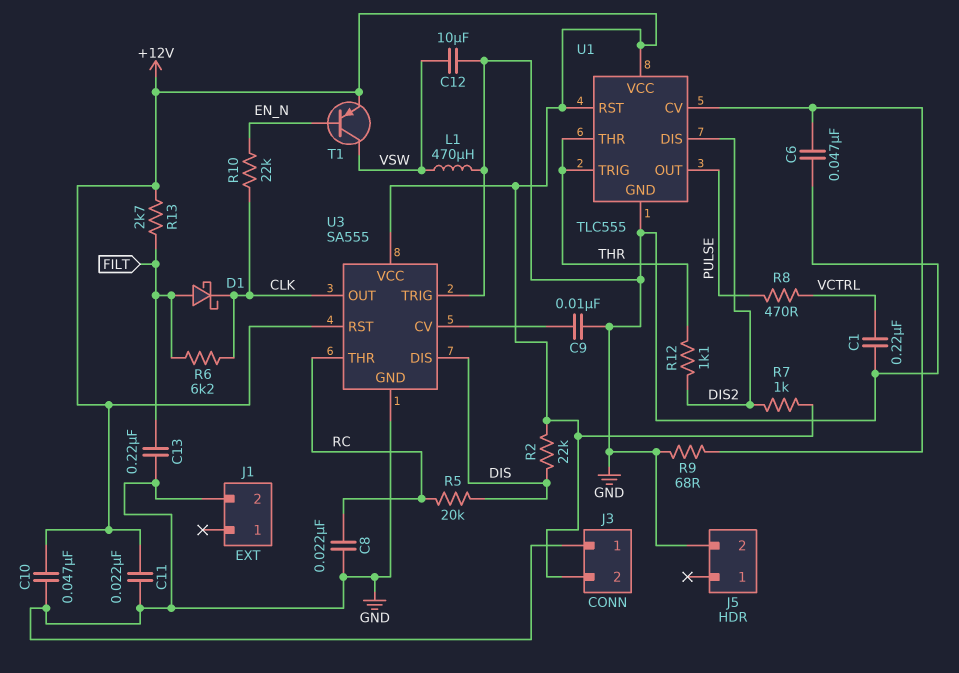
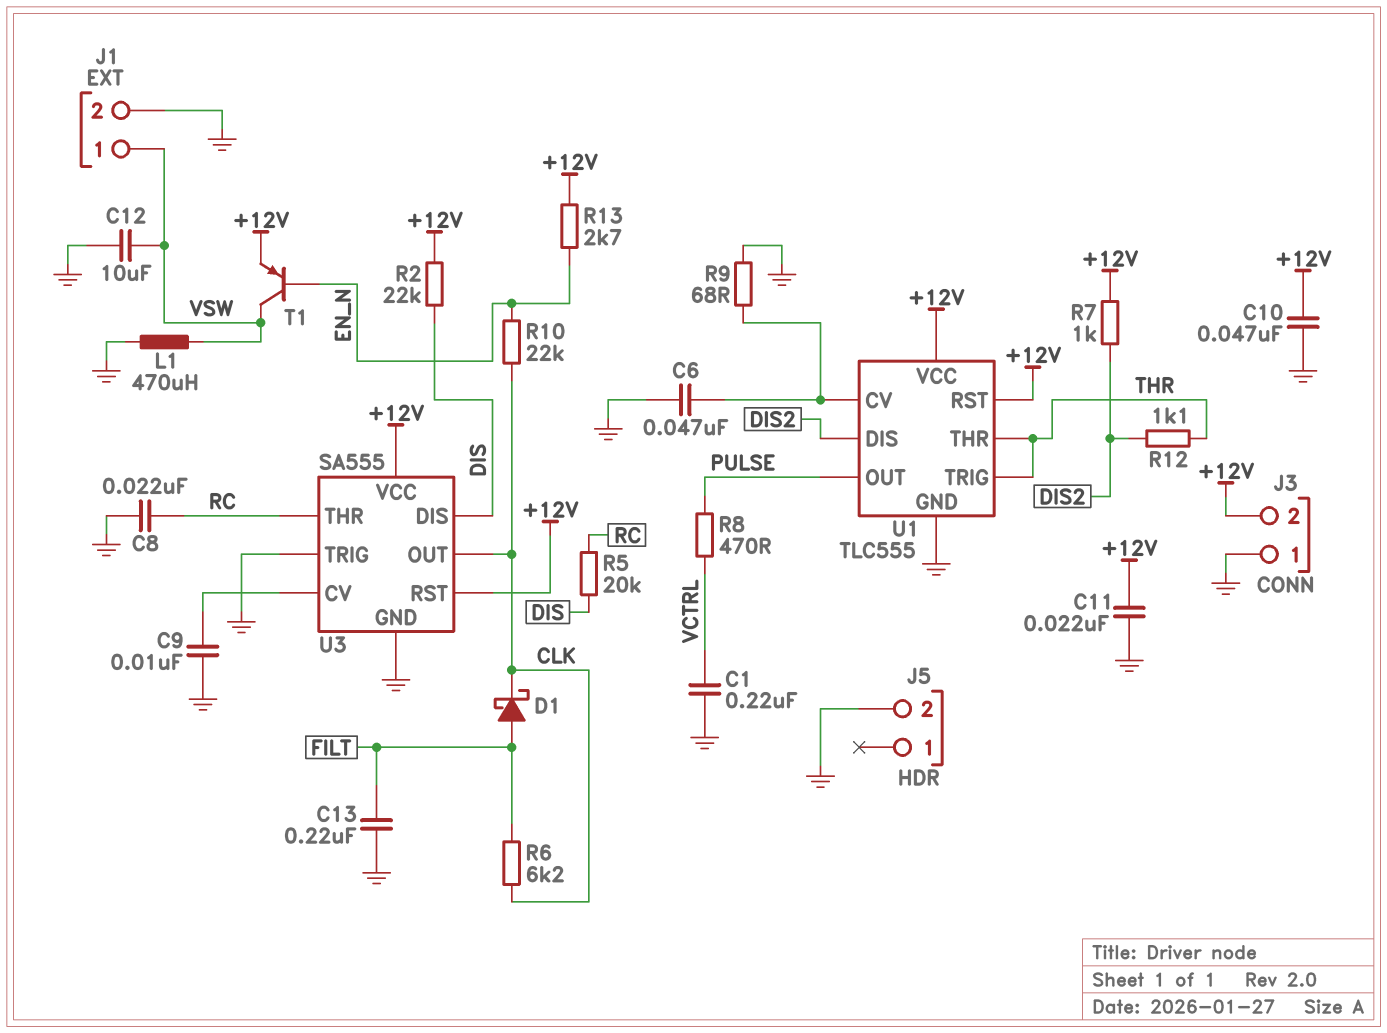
J1 pin 1: none -> VSW
R13: 2.7k (+12V, FILT) -> 2.7k (+12V, EN_N)

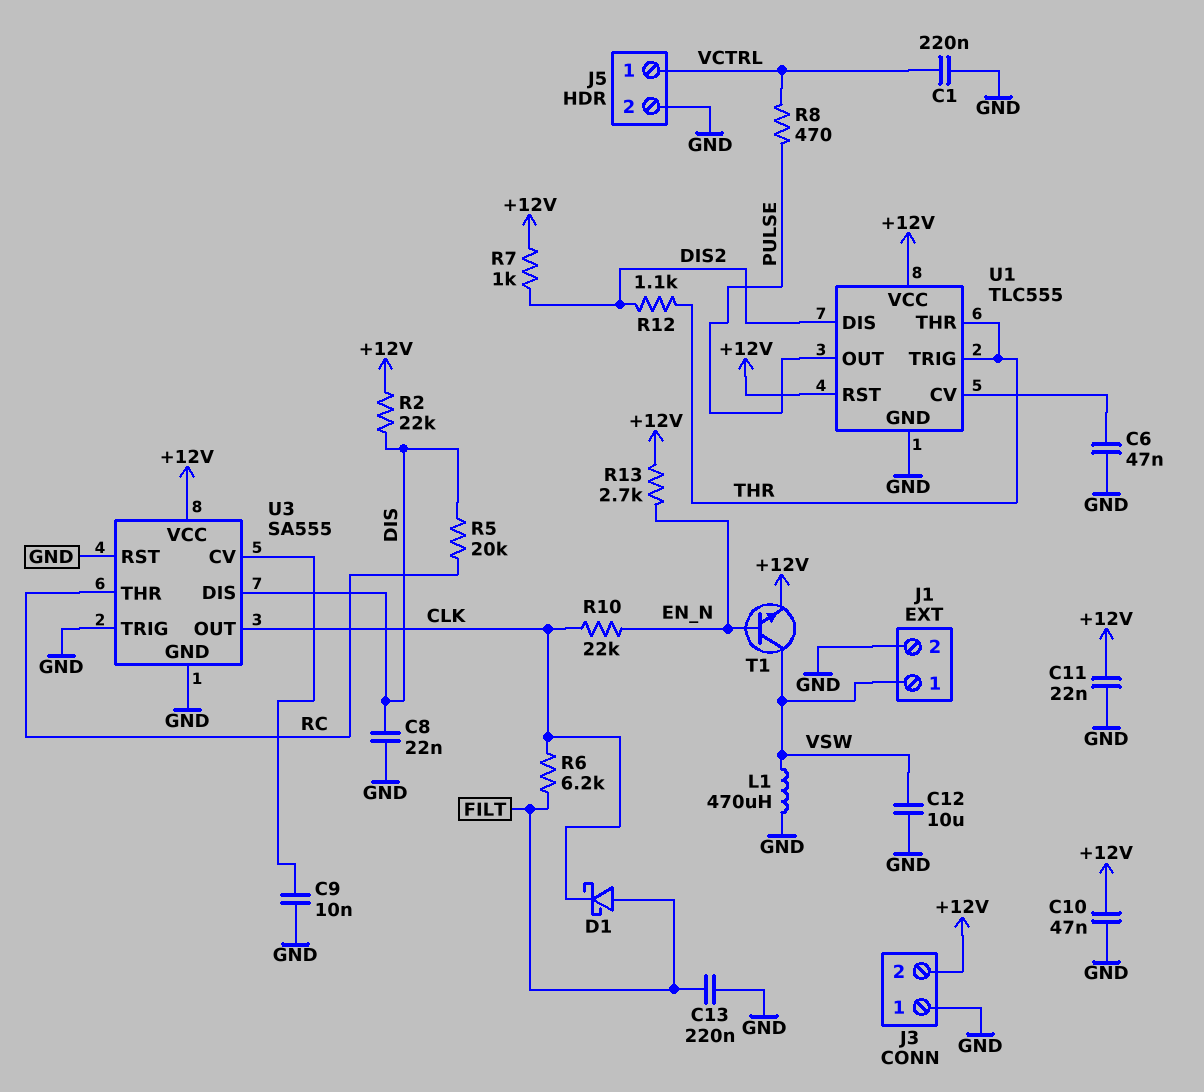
C8: 22nF (GND, RC) -> 22nF (DIS, GND)
J5 pin 1: none -> VCTRL
R9: 68 (GND, U1/CV) -> none
T1: PNP (B EN_N, C VSW, E +12V) -> NPN (B EN_N, C VSW, E +12V)
U3 pin RST: +12V -> GND

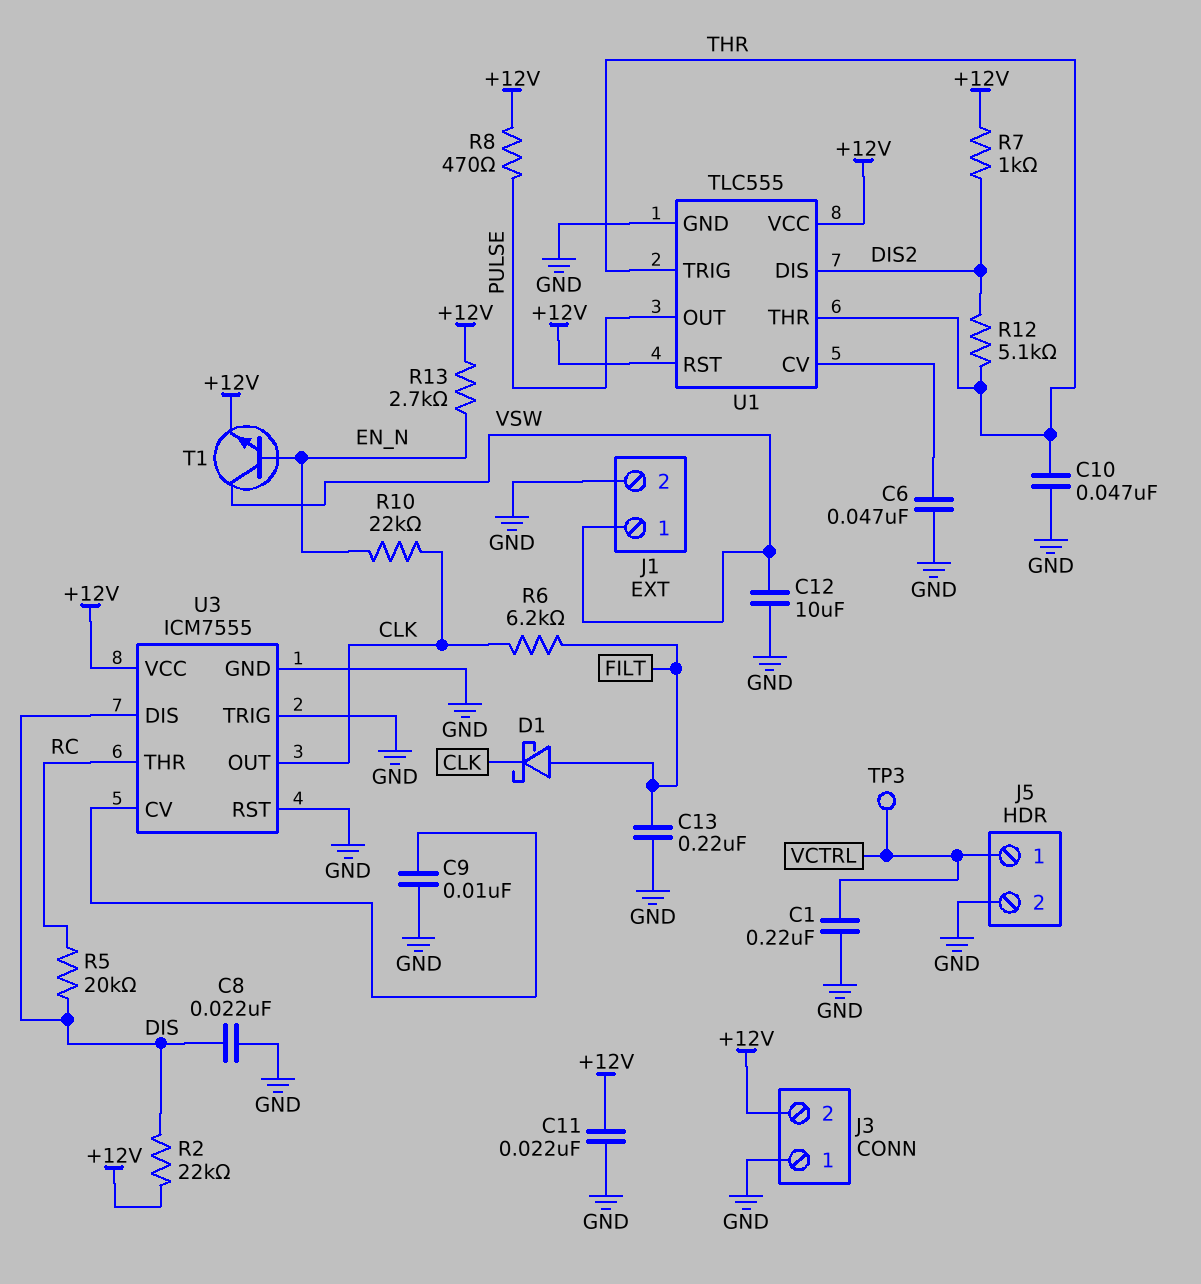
C10: 47nF (+12V, GND) -> 47nF (GND, THR)
L1: 470uH (GND, VSW) -> none
R8: 470 (PULSE, VCTRL) -> 470 (+12V, PULSE)
R12: 1.1k (DIS2, THR) -> 5.1k (DIS2, THR)
TP3: none -> test point (VCTRL)
U3: SA555 -> ICM7555

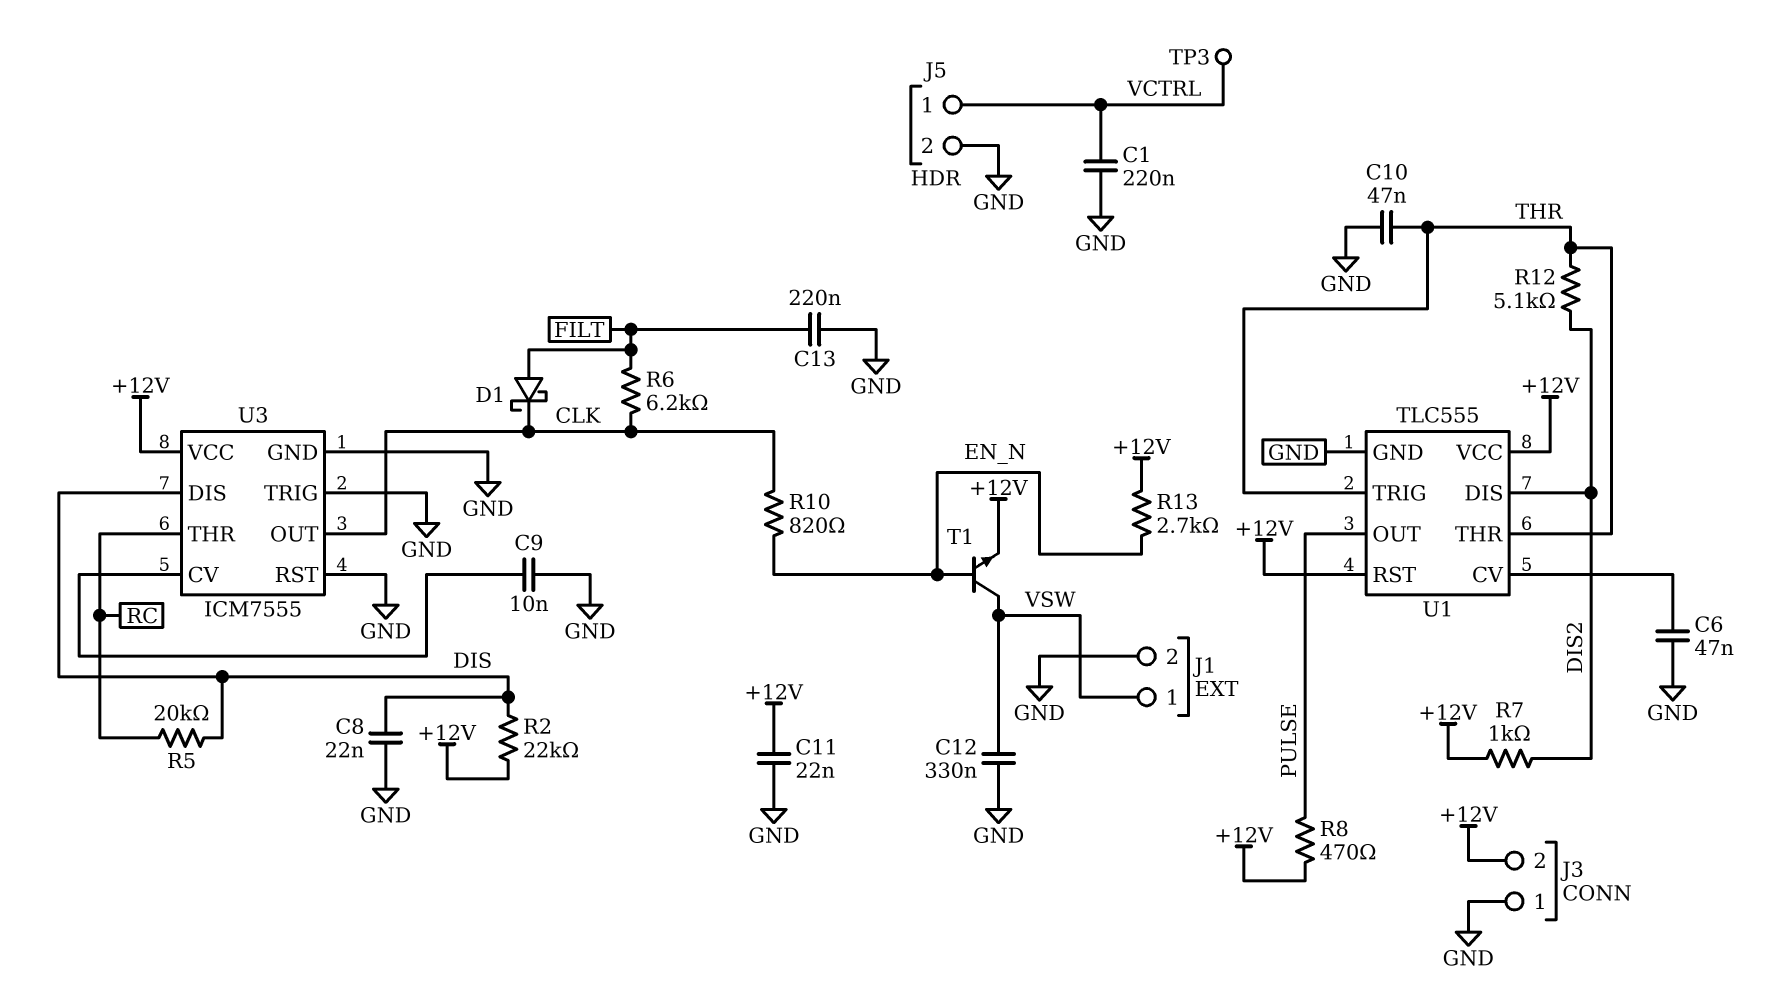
C12: 10uF (GND, VSW) -> 330nF (GND, VSW)
R10: 22k (CLK, EN_N) -> 820 (CLK, EN_N)

